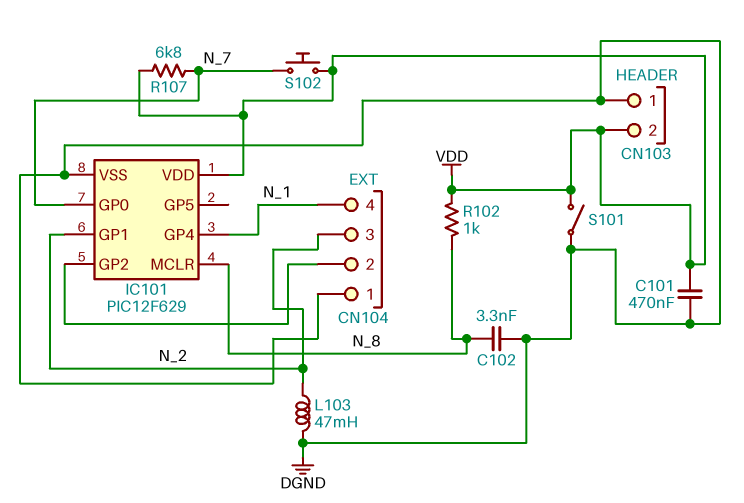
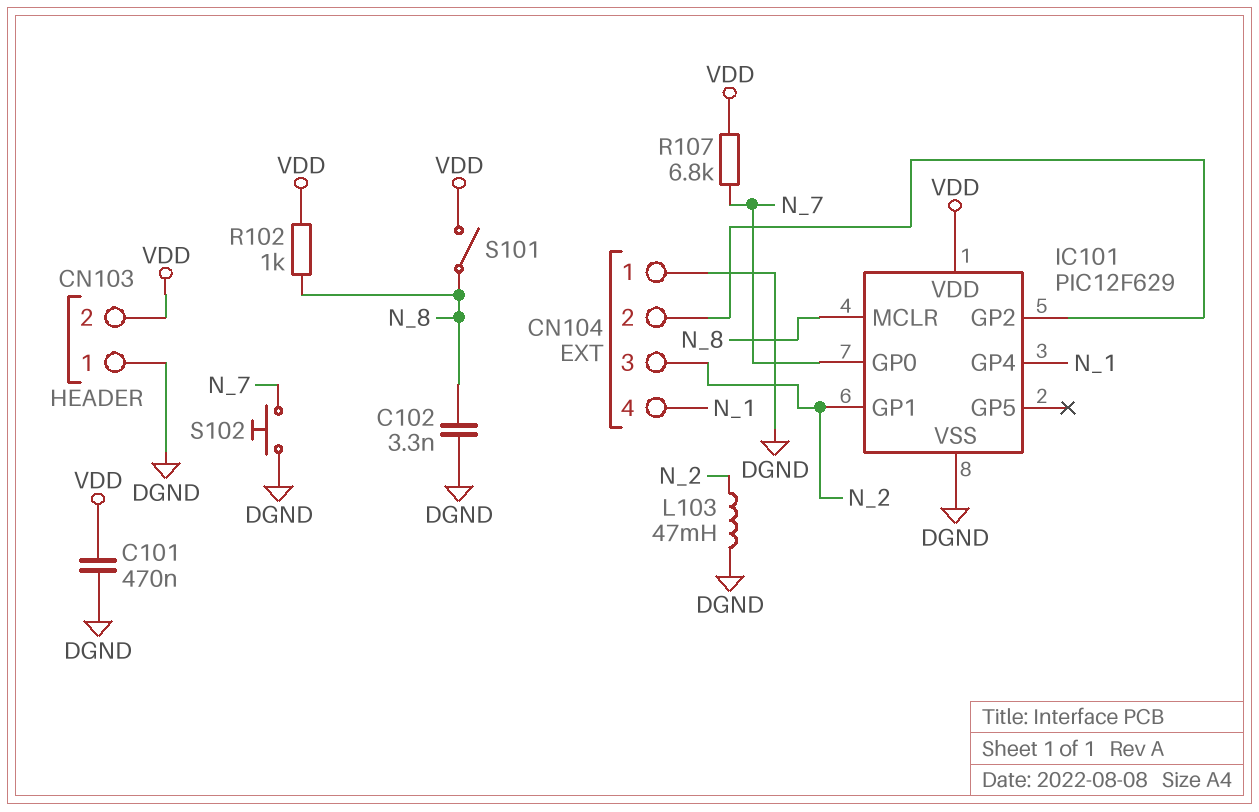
S101: switch (DGND, VDD) -> switch (N_8, VDD)
S102: button (N_7, VDD) -> button (DGND, N_7)

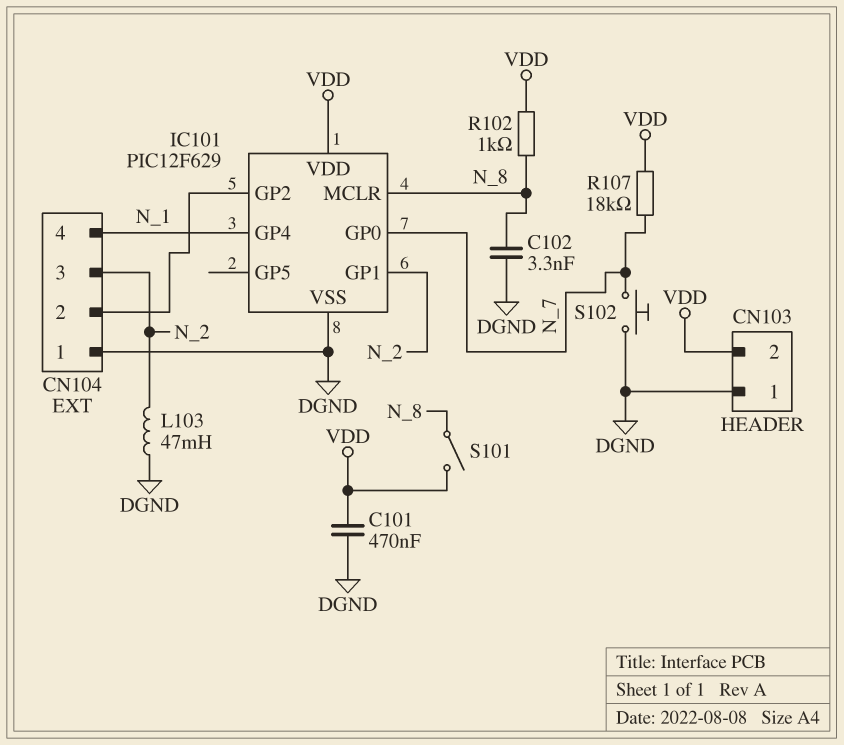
R107: 6.8k (N_7, VDD) -> 18k (N_7, VDD)

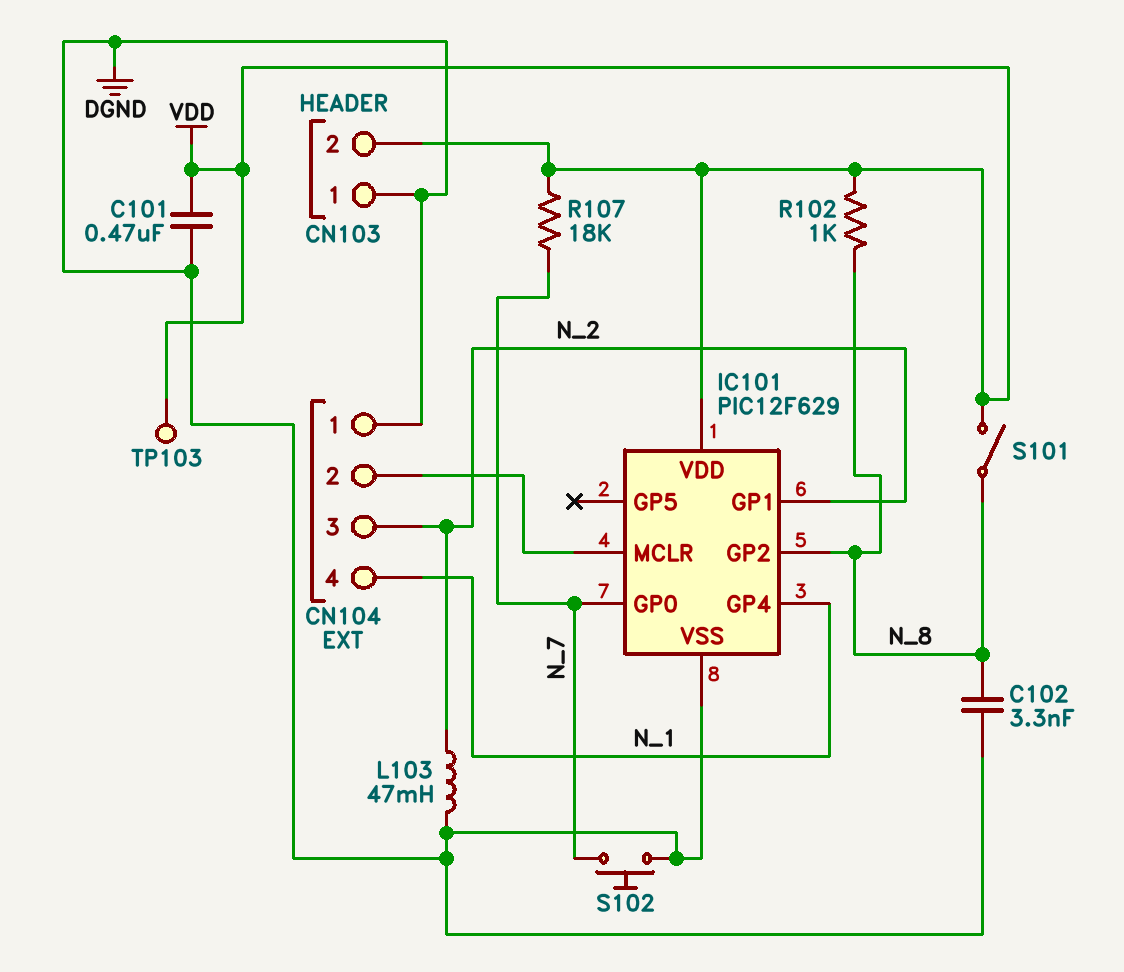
IC101 pin GP2: CN104/2 -> N_8
IC101 pin MCLR: N_8 -> CN104/2
TP103: none -> test point (VDD)

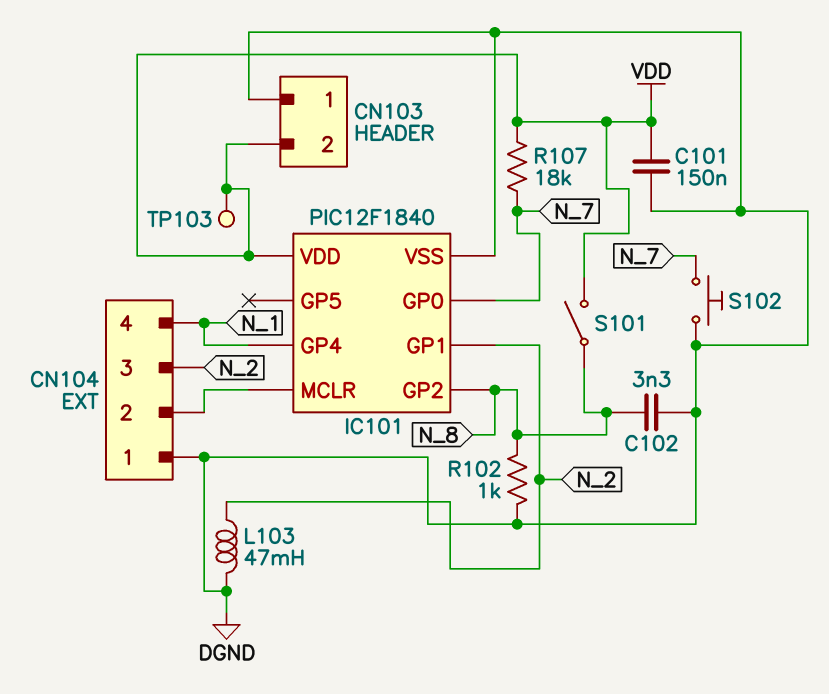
C101: 470nF (DGND, VDD) -> 150nF (DGND, VDD)
IC101: PIC12F629 -> PIC12F1840
R102: 1k (N_8, VDD) -> 1k (DGND, N_8)

